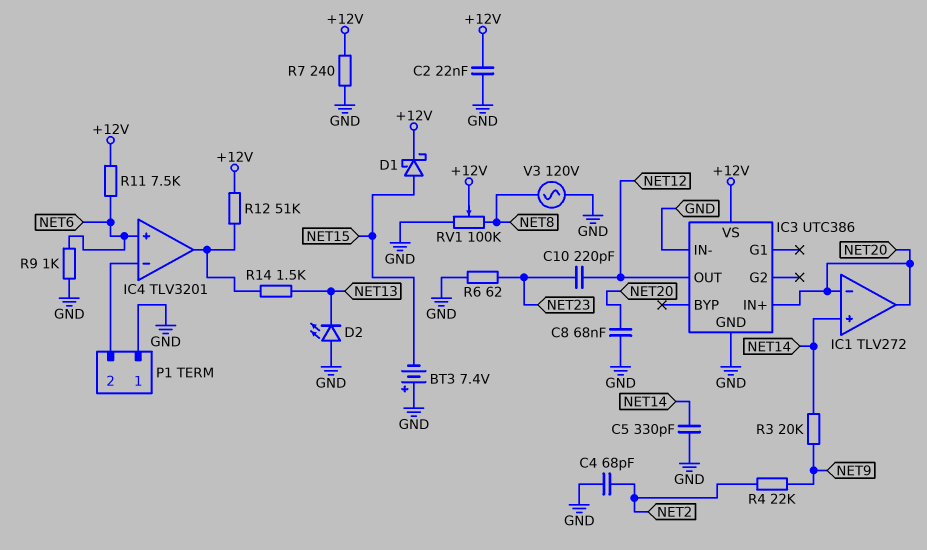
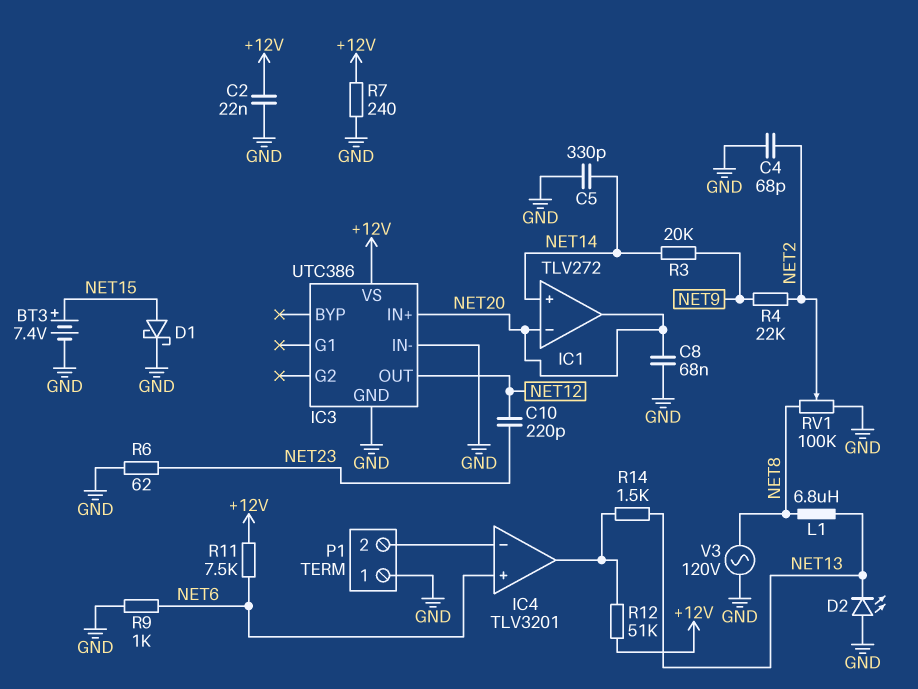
BT3: 7.4V (plus GND, minus NET15) -> 7.4V (plus NET15, minus GND)
D1: schottky (A NET15, K +12V) -> schottky (A NET15, K GND)
L1: none -> 6.8uH (NET8, NET13)
RV1: 100k (GND, NET8, wiper +12V) -> 100k (GND, NET8, wiper NET2)

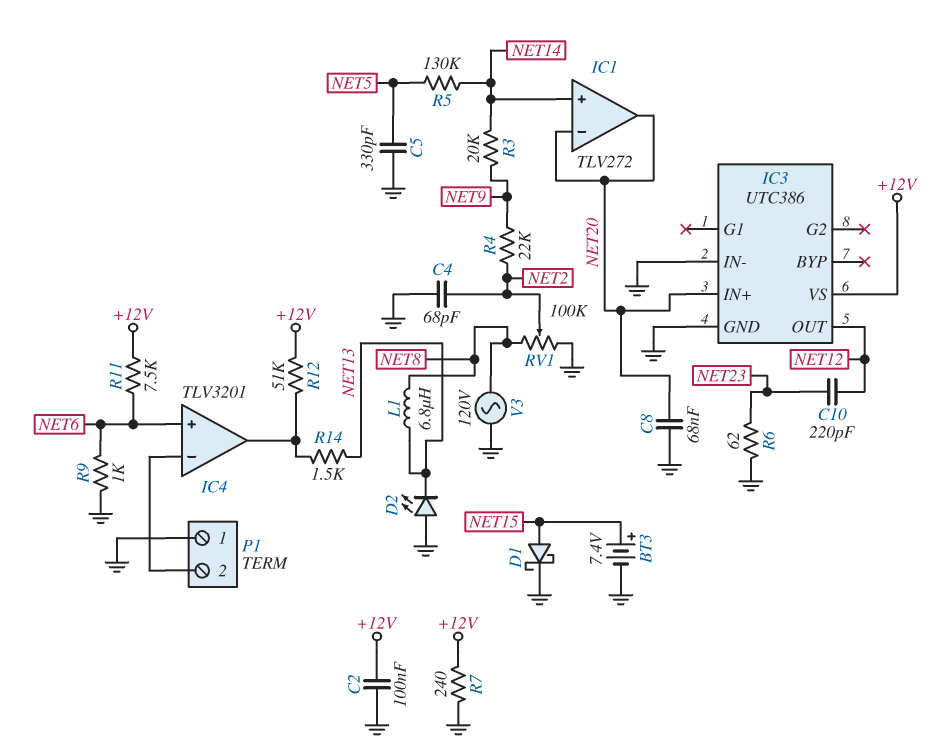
C2: 22nF (+12V, GND) -> 100nF (+12V, GND)
C5: 330pF (GND, NET14) -> 330pF (GND, NET5)
R5: none -> 130k (NET5, NET14)

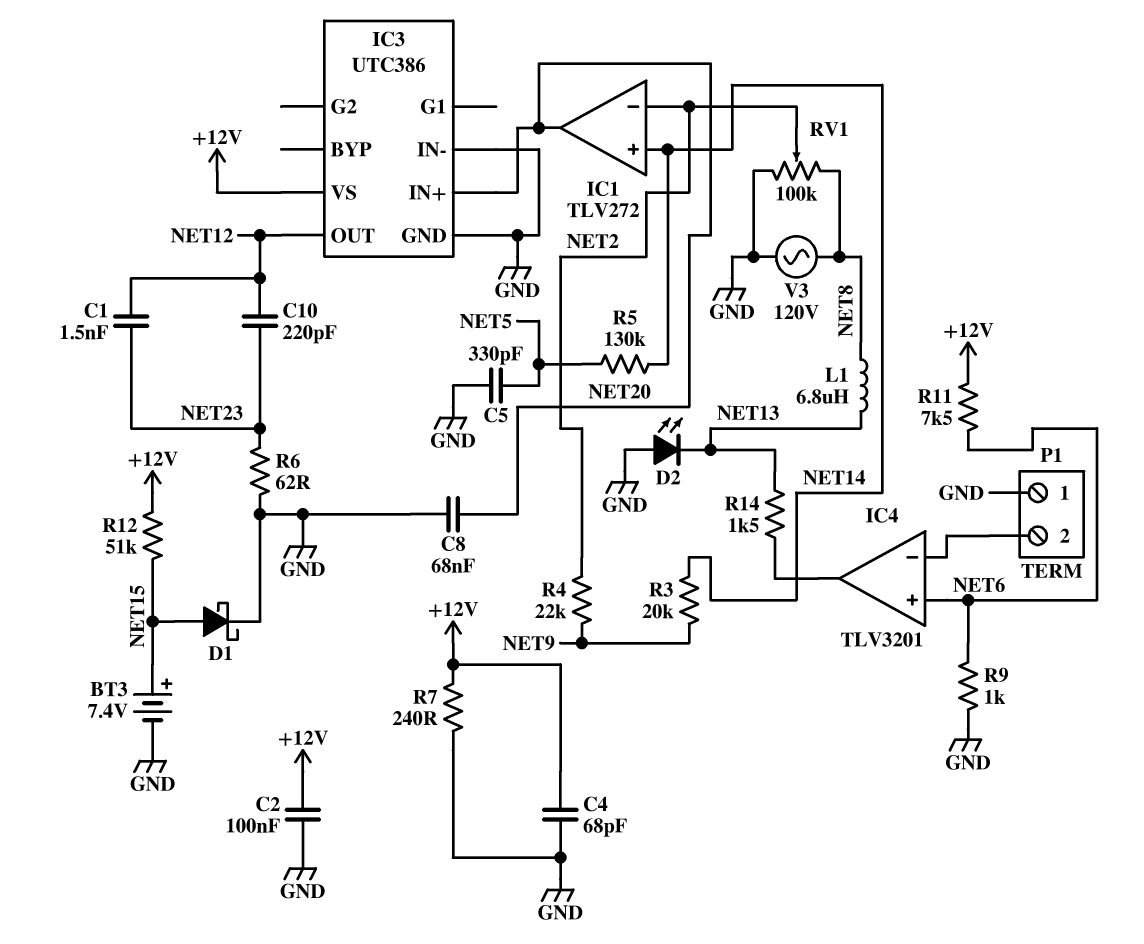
C1: none -> 1.5nF (NET12, NET23)
C4: 68pF (GND, NET2) -> 68pF (+12V, GND)
IC1 pin in-: NET20 -> NET2
R12: 51k (+12V, IC4/out) -> 51k (+12V, NET15)

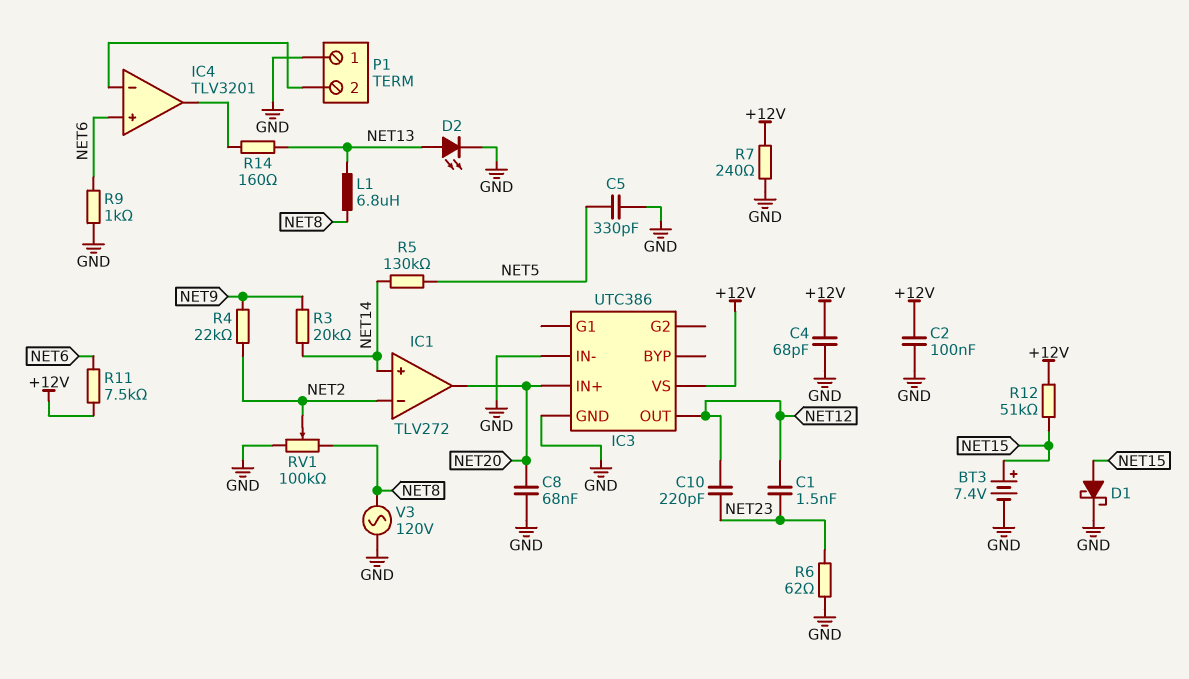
D2: LED (A GND, K NET13) -> LED (A NET13, K GND)
R14: 1.5k (IC4/out, NET13) -> 160 (IC4/out, NET13)

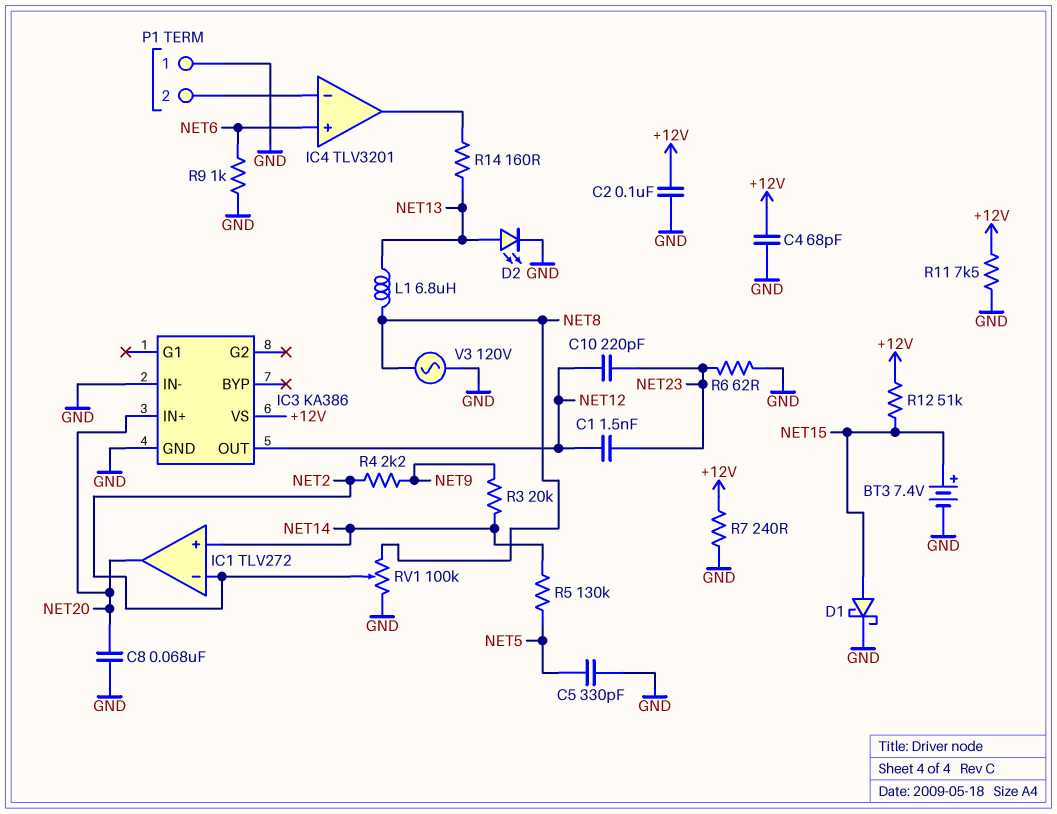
IC3: UTC386 -> KA386
R4: 22k (NET2, NET9) -> 2.2k (NET2, NET9)
R11: 7.5k (+12V, NET6) -> 7.5k (+12V, GND)

